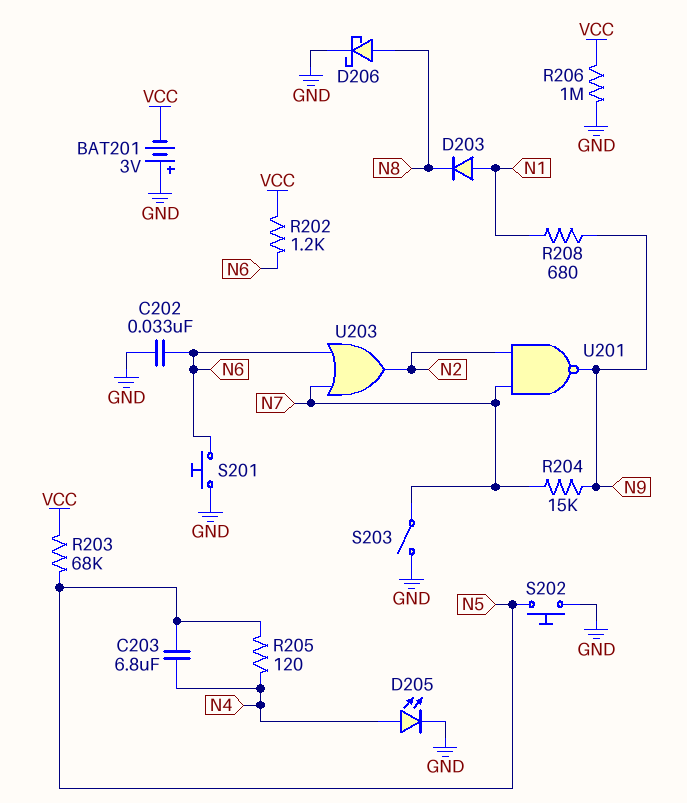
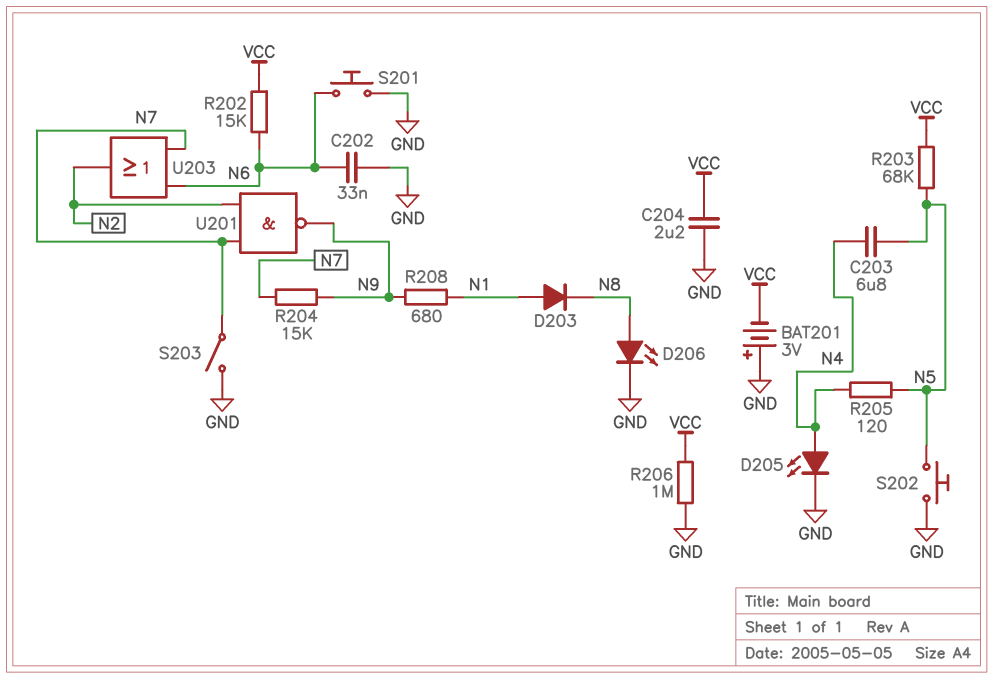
C204: none -> 2.2uF (GND, VCC)
D206: schottky (A N8, K GND) -> LED (A N8, K GND)
R202: 1.2k (N6, VCC) -> 15k (N6, VCC)

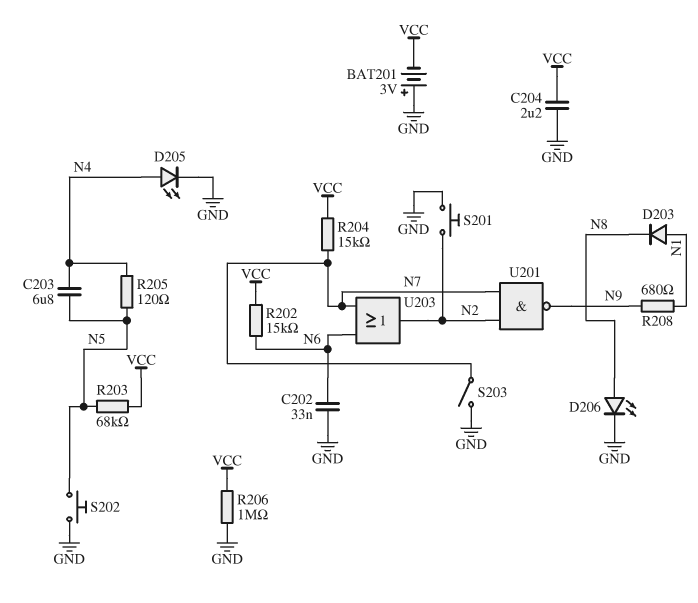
R204: 15k (N7, N9) -> 15k (N7, VCC)
S201: button (GND, N6) -> button (GND, N2)

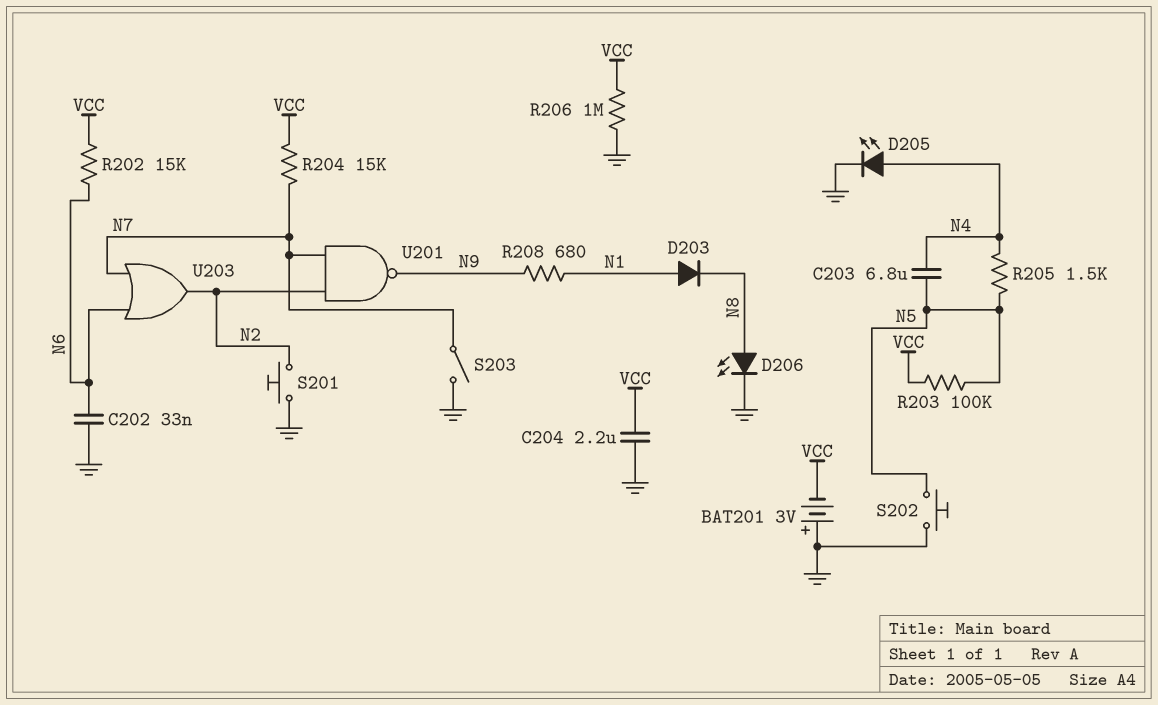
R203: 68k (N5, VCC) -> 100k (N5, VCC)
R205: 120 (N4, N5) -> 1.5k (N4, N5)

